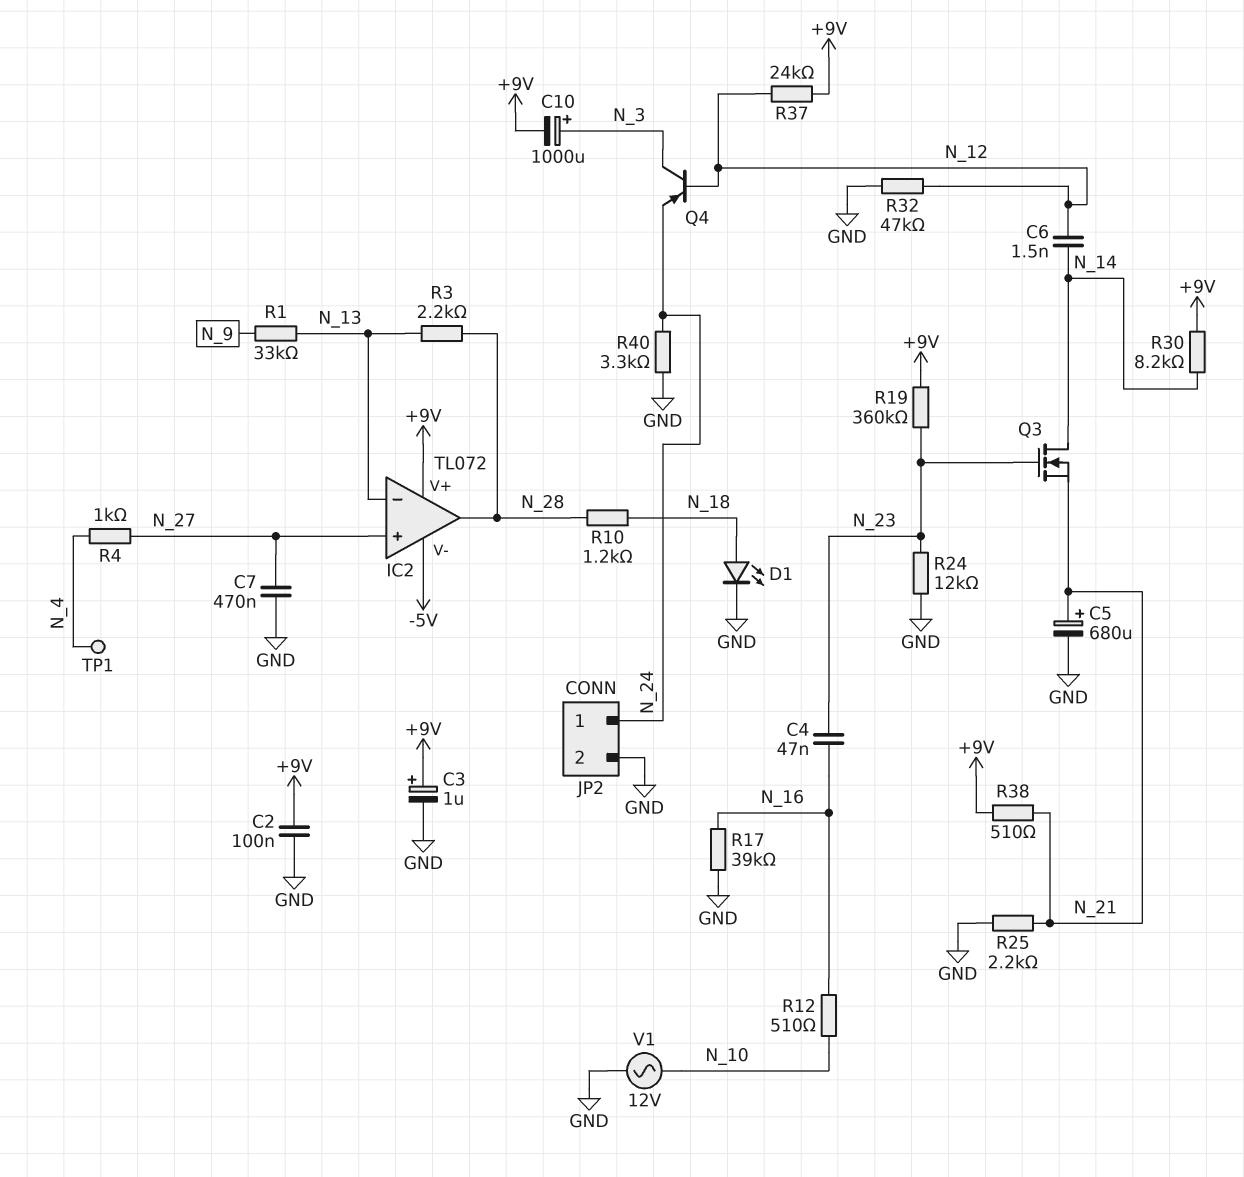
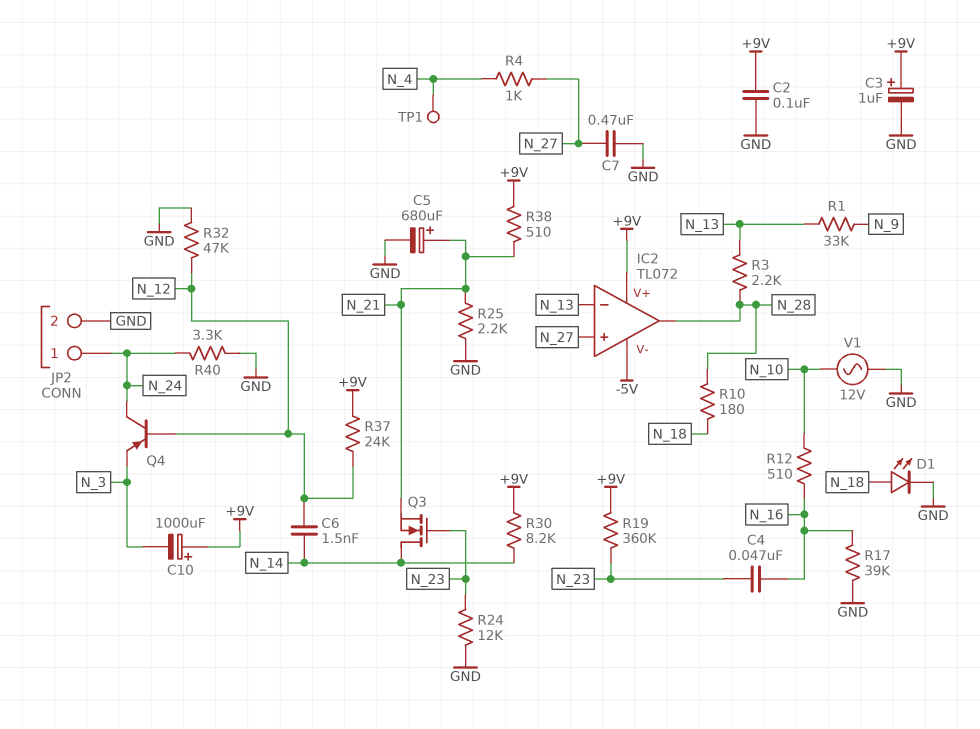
C10: 1000uF (plus N_3, minus +9V) -> 1000uF (plus +9V, minus N_3)
Q4: PNP (B N_12, C N_3, E N_24) -> PNP (B N_12, C N_24, E N_3)
R10: 1.2k (N_18, N_28) -> 180 (N_18, N_28)

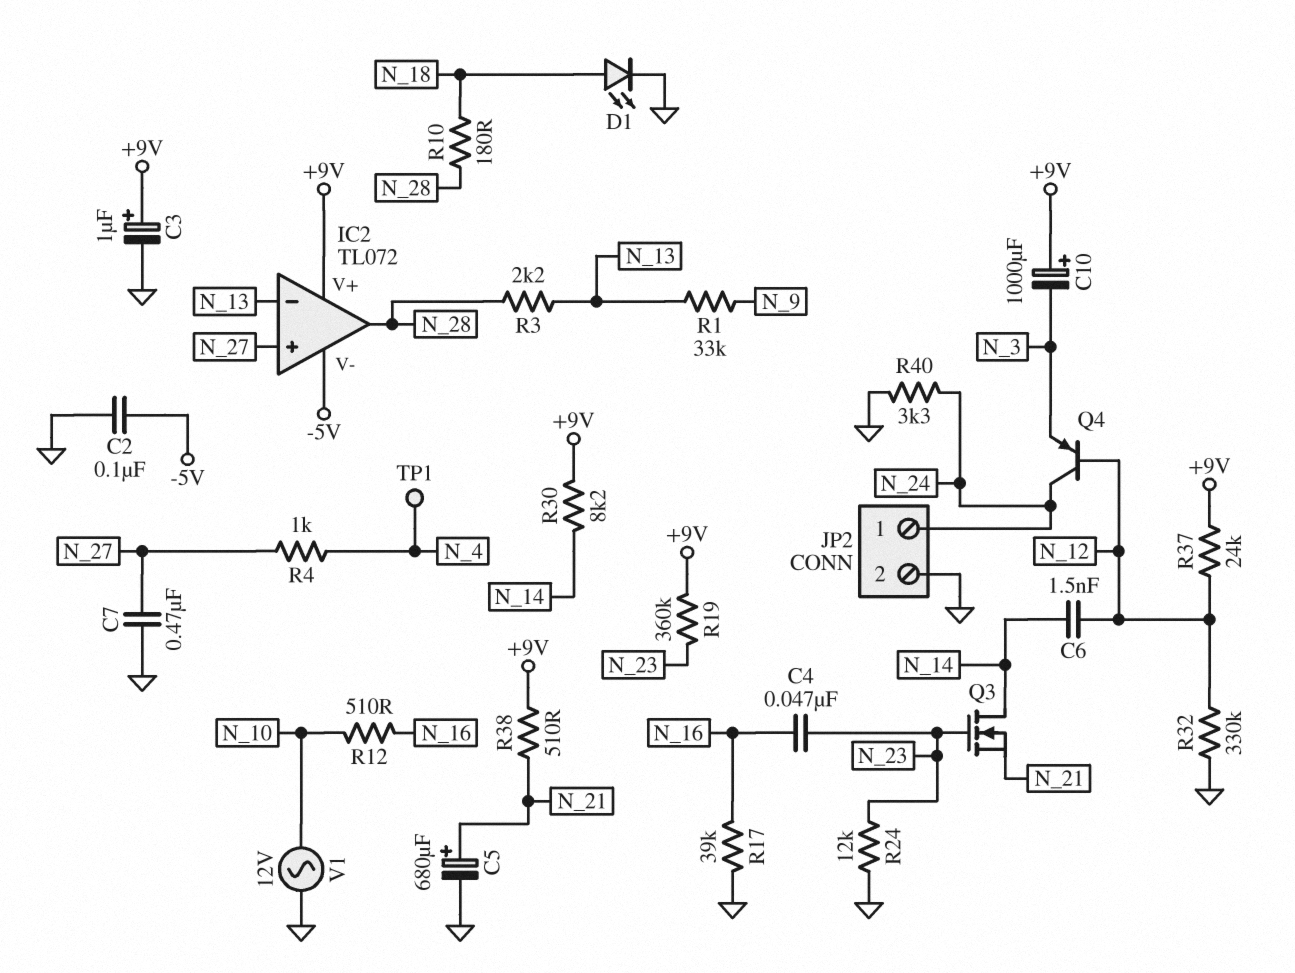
C2: 100nF (+9V, GND) -> 100nF (-5V, GND)
R25: 2.2k (GND, N_21) -> none
R32: 47k (GND, N_12) -> 330k (GND, N_12)

